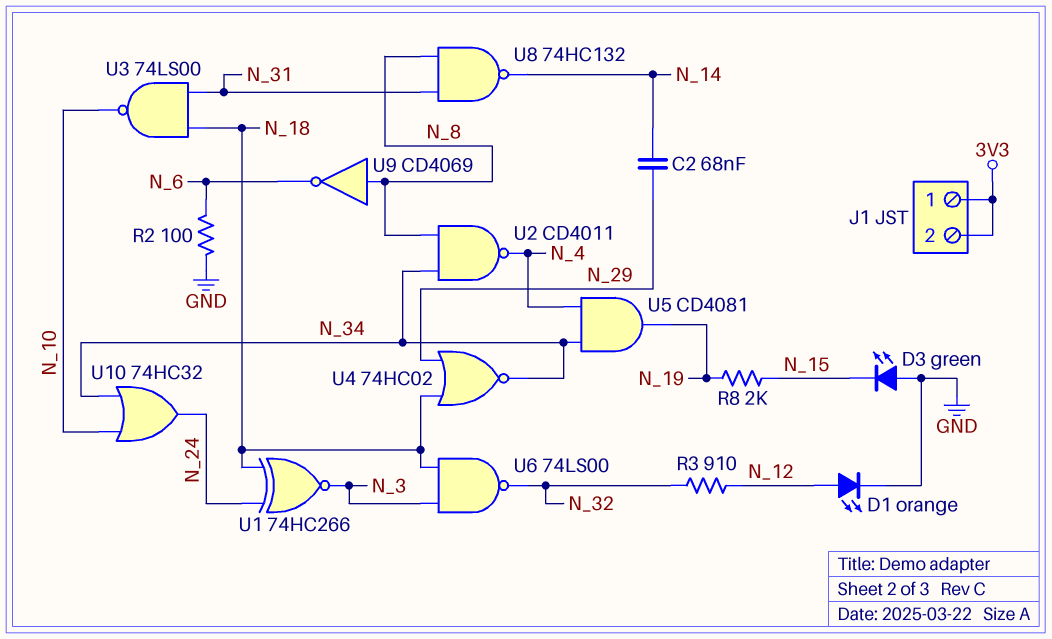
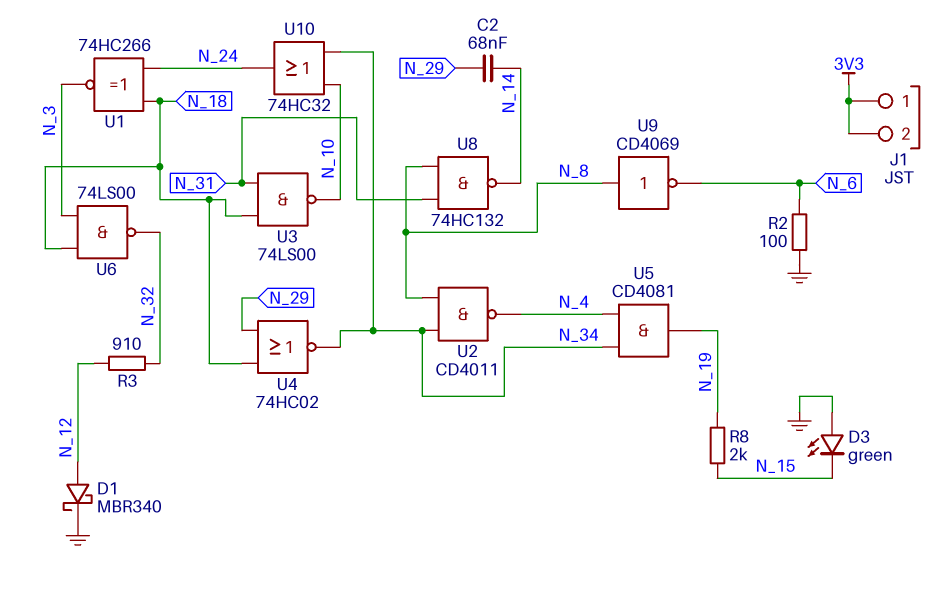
D1: LED orange (A N_12, K GND) -> schottky MBR340 (A N_12, K GND)

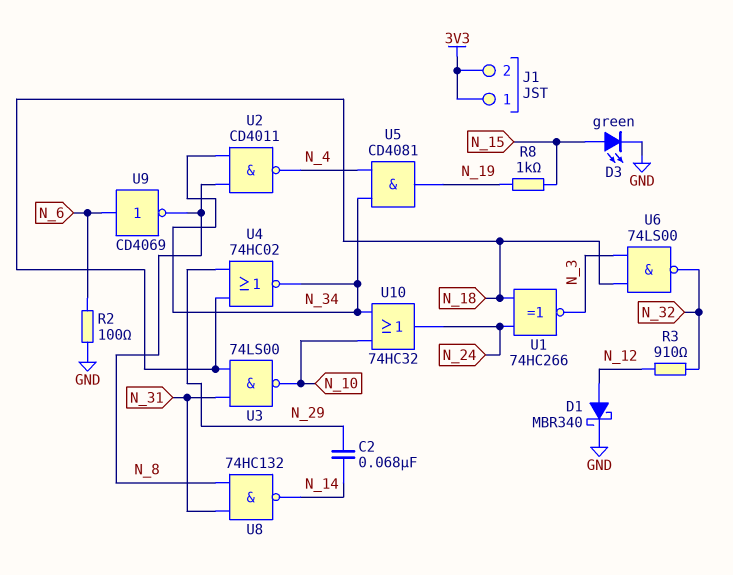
D3: LED green (A GND, K N_15) -> LED green (A N_15, K GND)
R8: 2k (N_15, N_19) -> 1k (N_15, N_19)
U9: NOT CD4069 (in N_8, out N_6) -> NOT CD4069 (in N_6, out N_8)

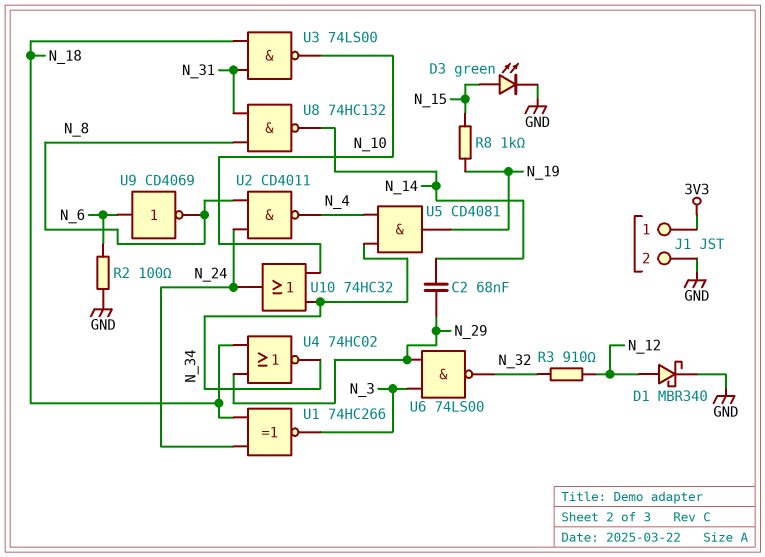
J1 pin 2: 3V3 -> GND
U2: NAND CD4011 (in N_8, in N_34, out N_4) -> NAND CD4011 (in N_8, in N_24, out N_4)
U6: NAND 74LS00 (in N_3, in N_18, out N_32) -> NAND 74LS00 (in N_3, in N_29, out N_32)

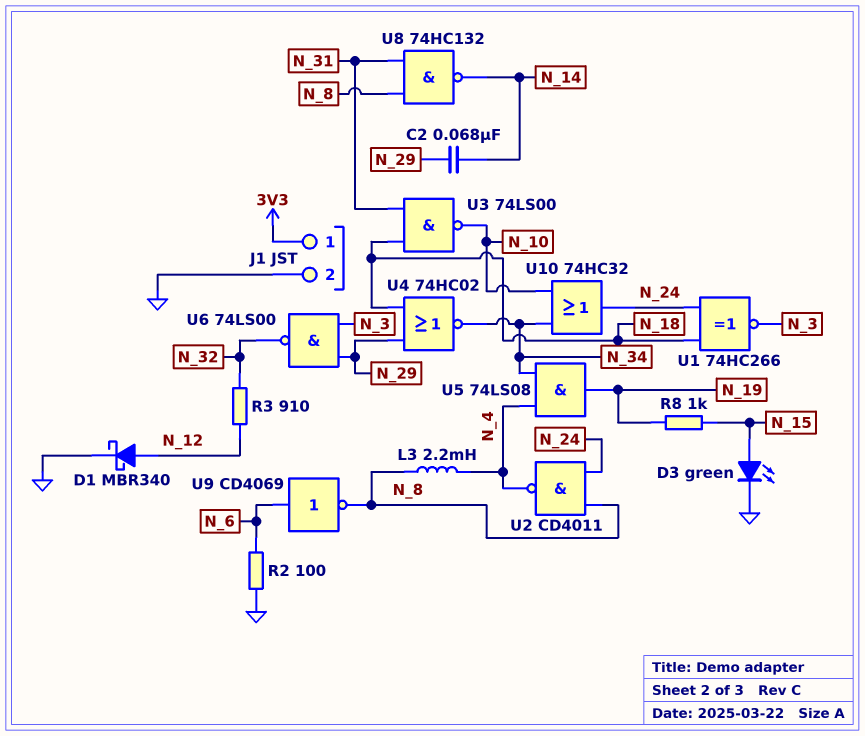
L3: none -> 2.2mH (N_4, N_8)
U5: AND CD4081 (in N_4, in N_34, out N_19) -> AND 74LS08 (in N_4, in N_34, out N_19)

